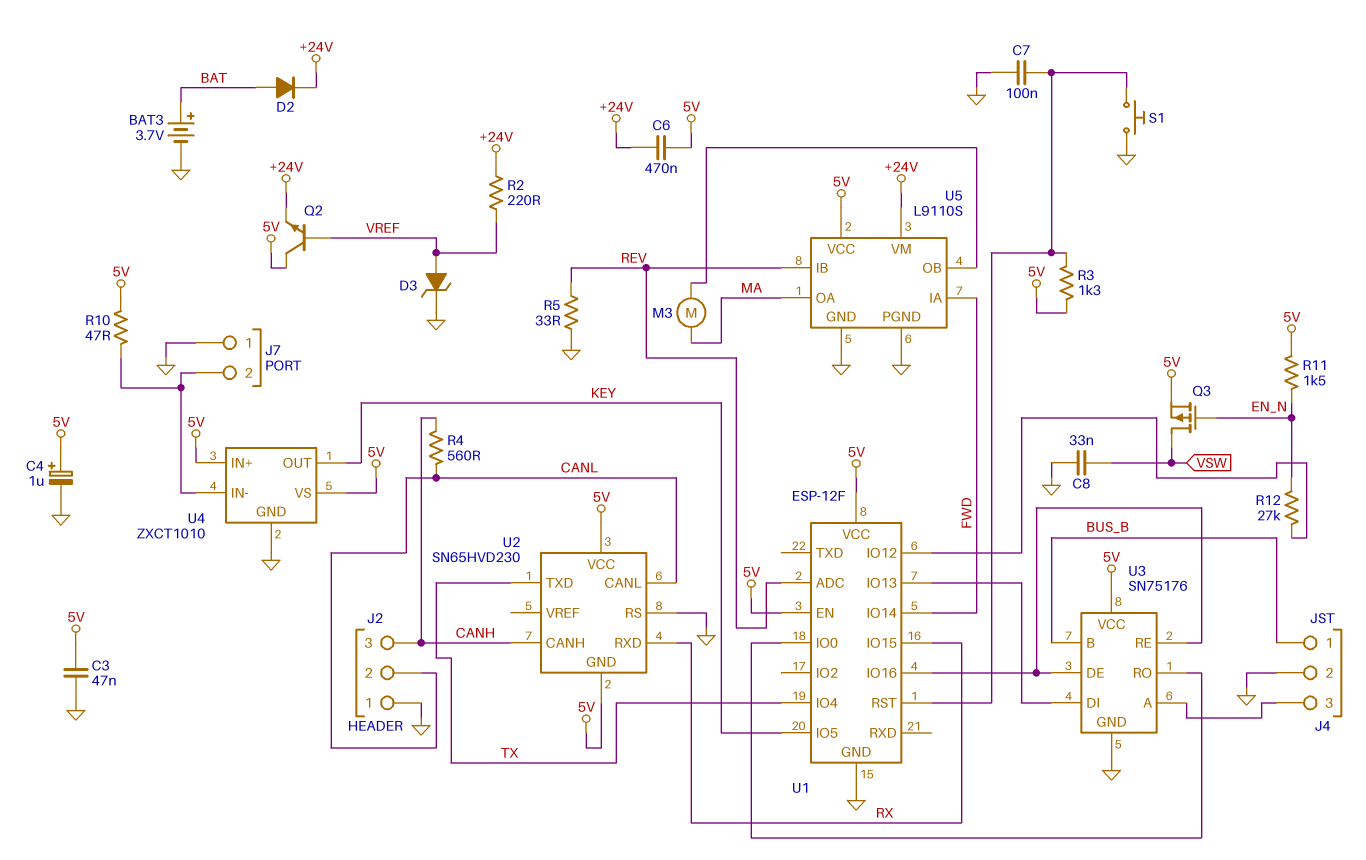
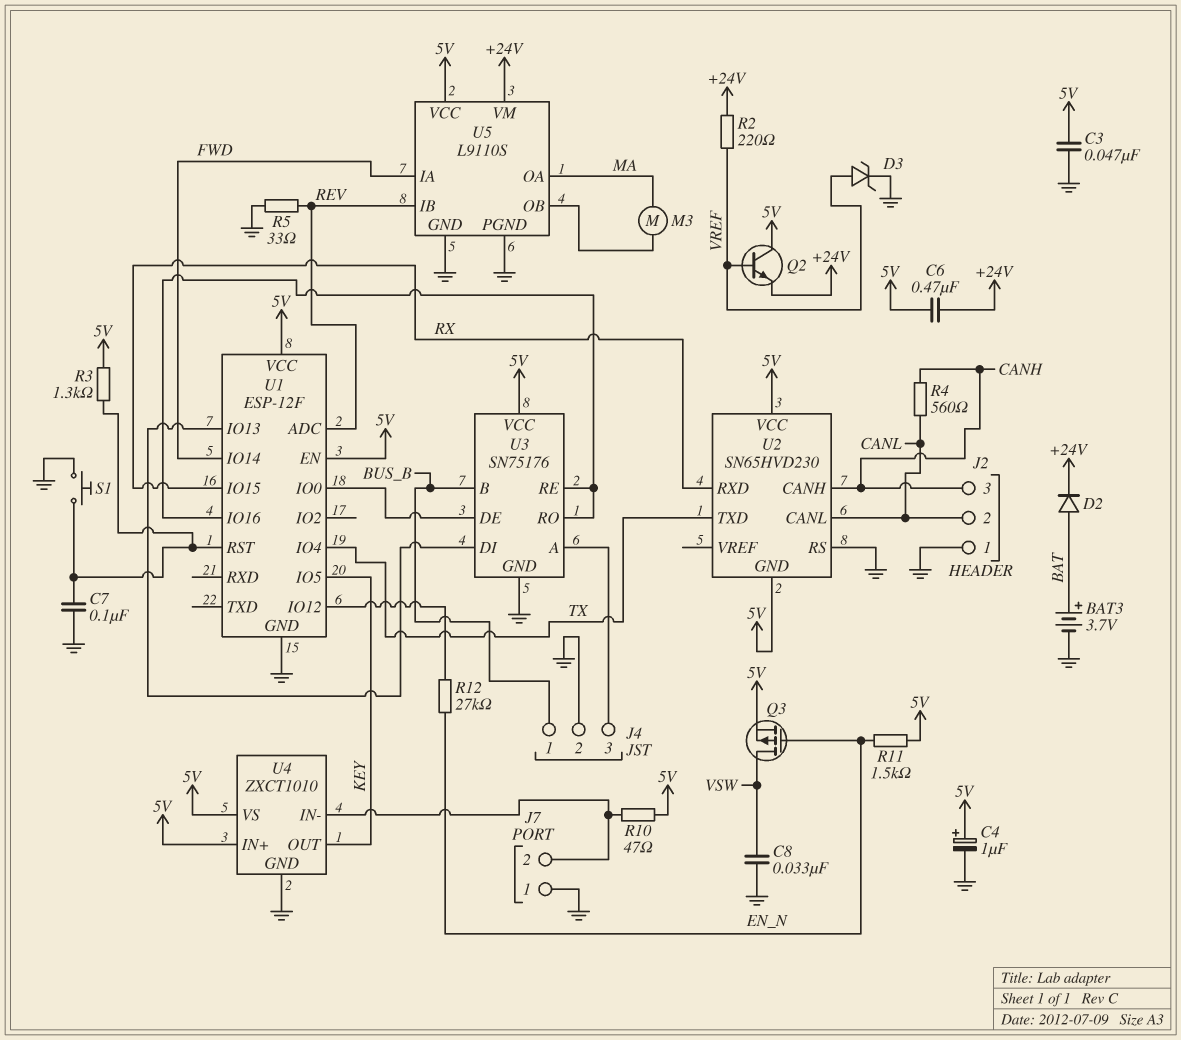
U3 pin DE: U1/IO16 -> U1/IO0
U3 pin RO: U1/IO0 -> U1/IO16

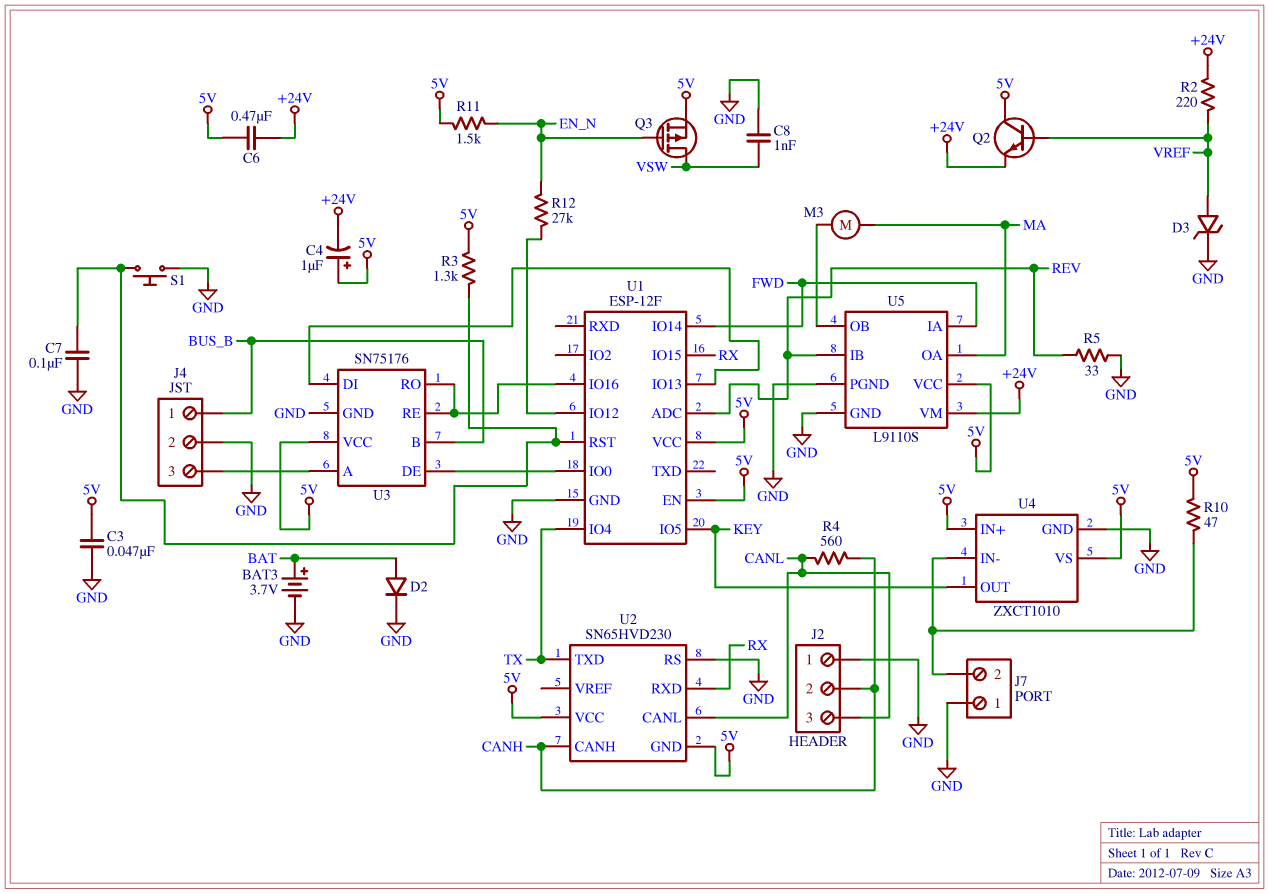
C4: 1uF (plus 5V, minus GND) -> 1uF (plus 5V, minus +24V)
C8: 33nF (GND, VSW) -> 1nF (GND, VSW)
D2: diode (A BAT, K +24V) -> diode (A BAT, K GND)
J2 pin 2: CANL -> CANH
J2 pin 3: CANH -> CANL

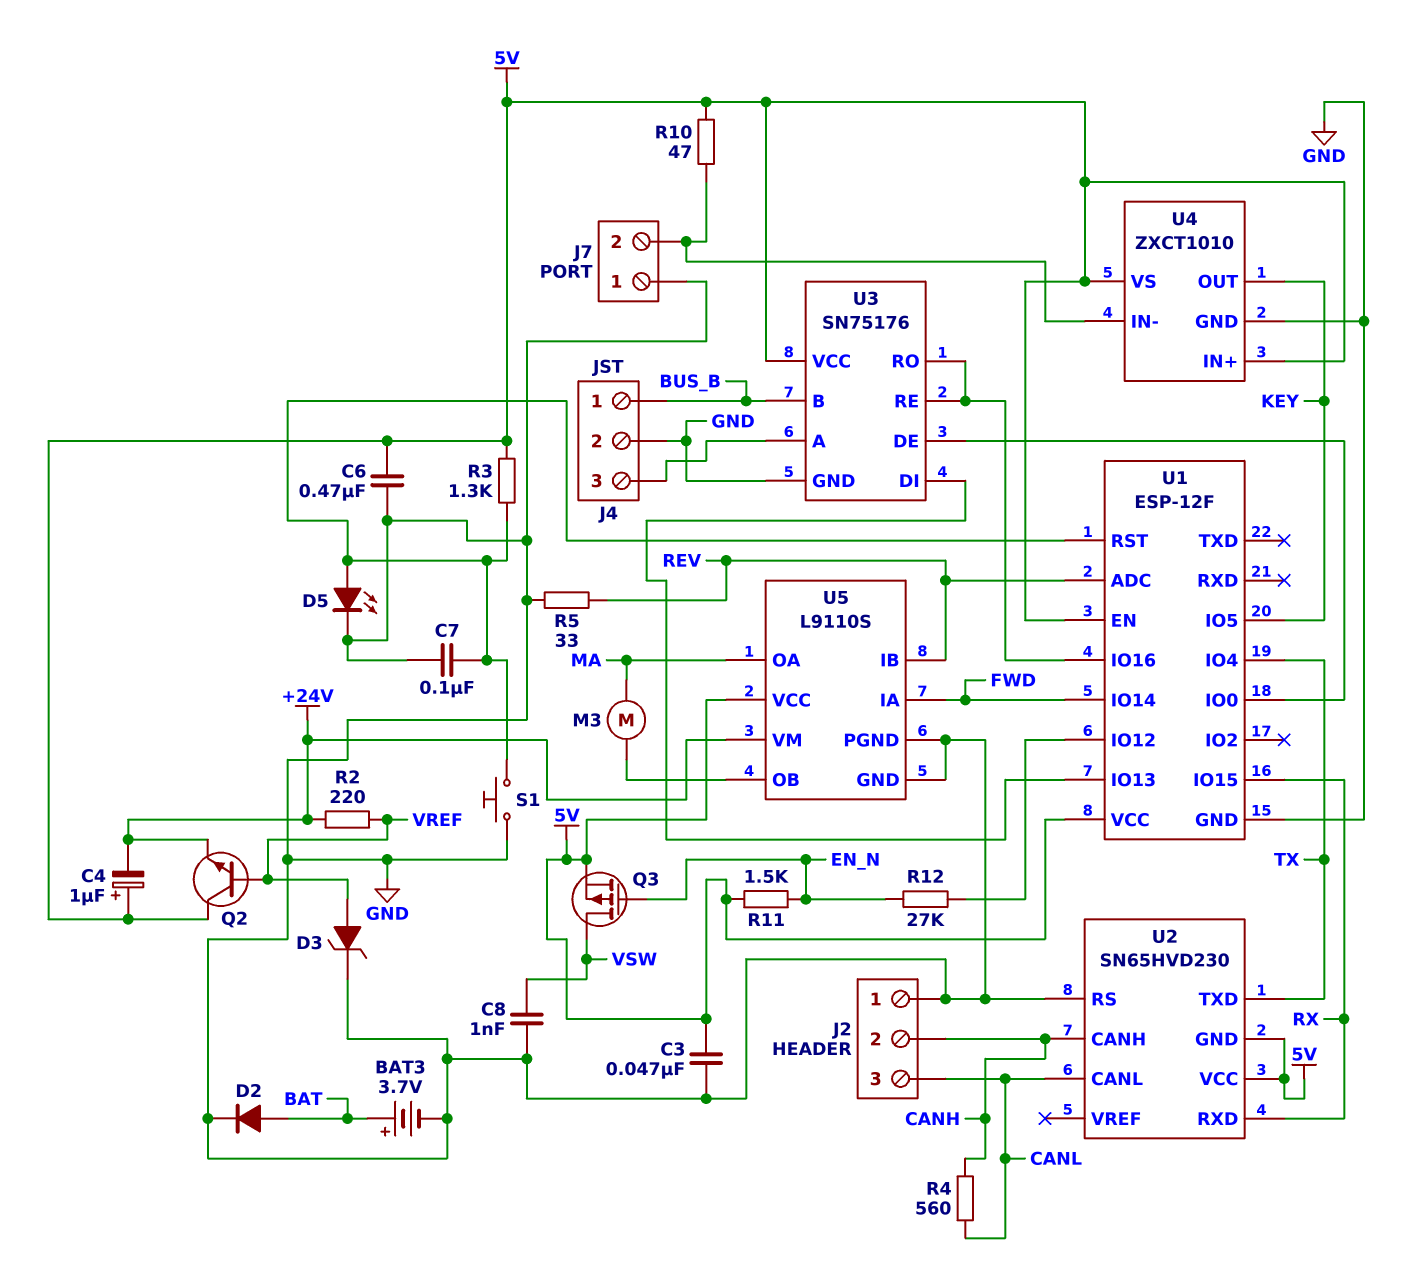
C6: 470nF (+24V, 5V) -> 470nF (5V, GND)
D5: none -> LED (A U1/RST, K GND)

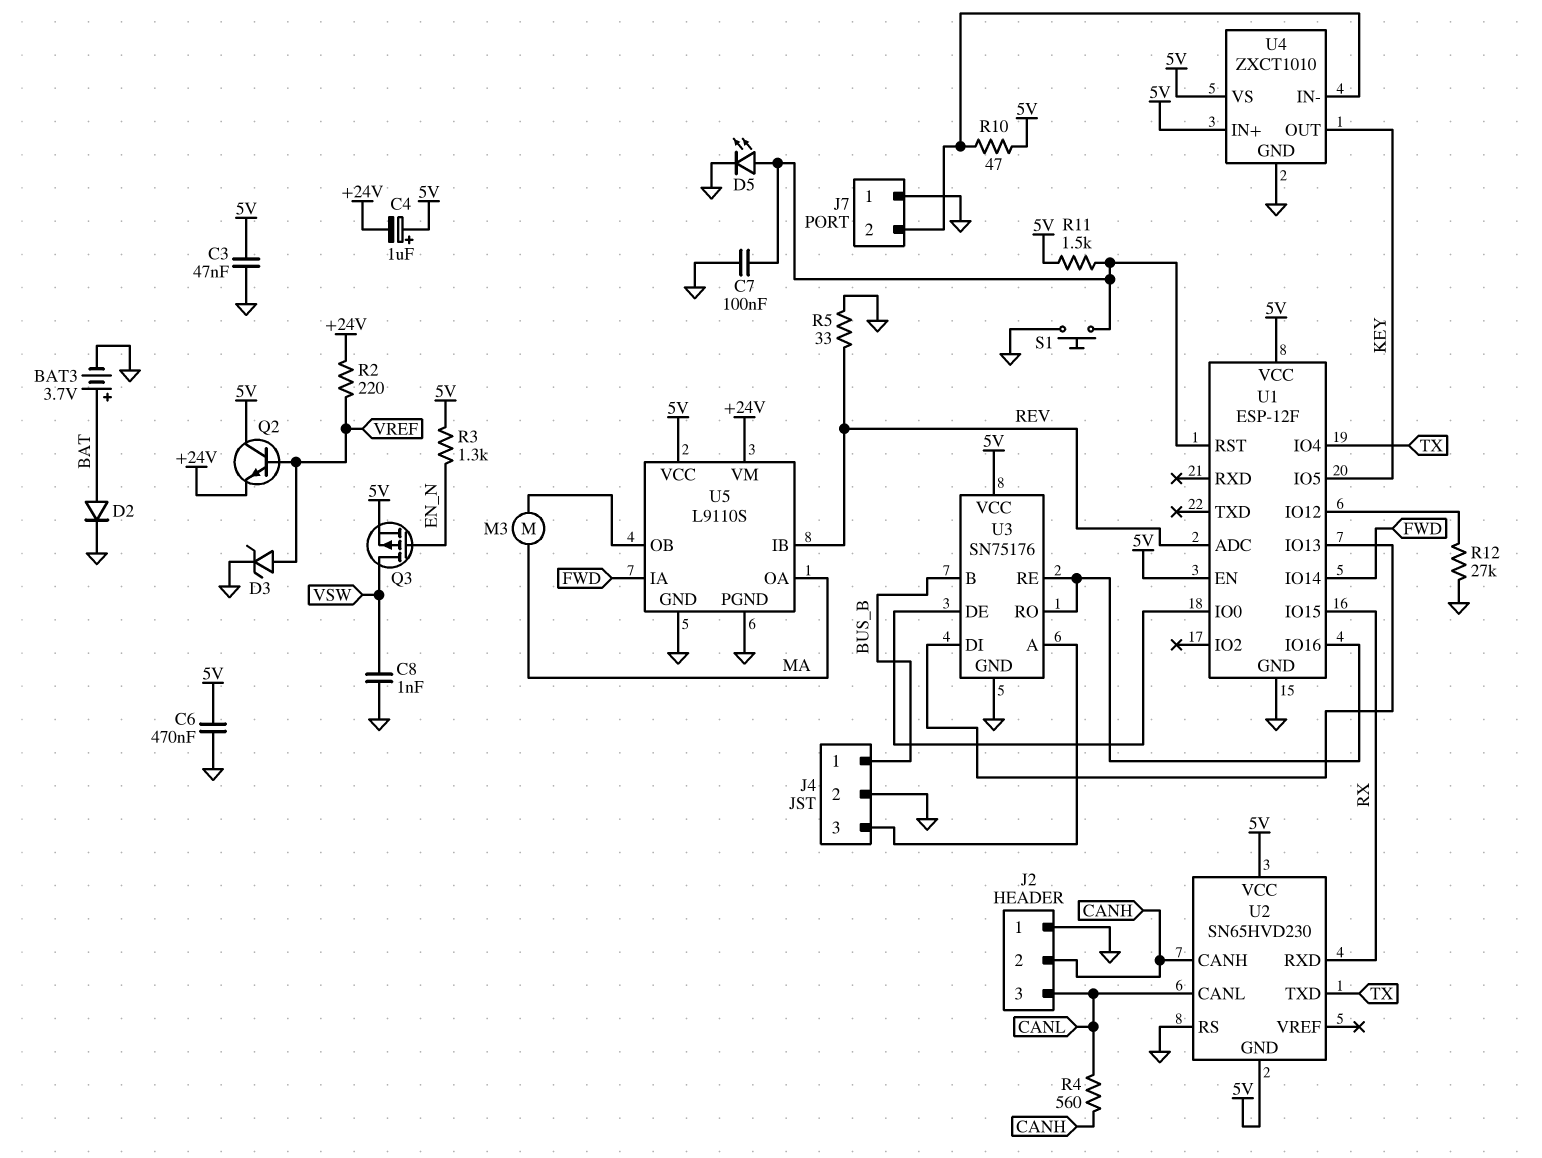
R3: 1.3k (5V, U1/RST) -> 1.3k (5V, EN_N)
R11: 1.5k (5V, EN_N) -> 1.5k (5V, U1/RST)
R12: 27k (EN_N, U1/IO12) -> 27k (GND, U1/IO12)

